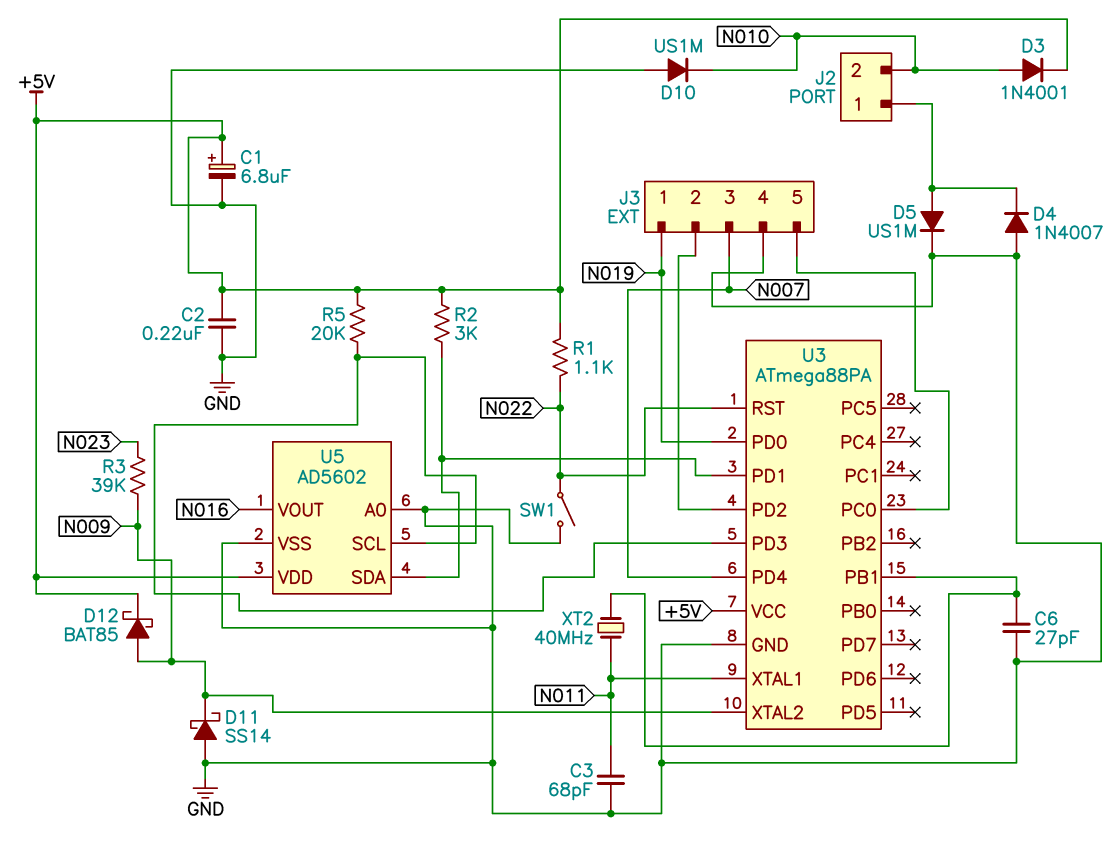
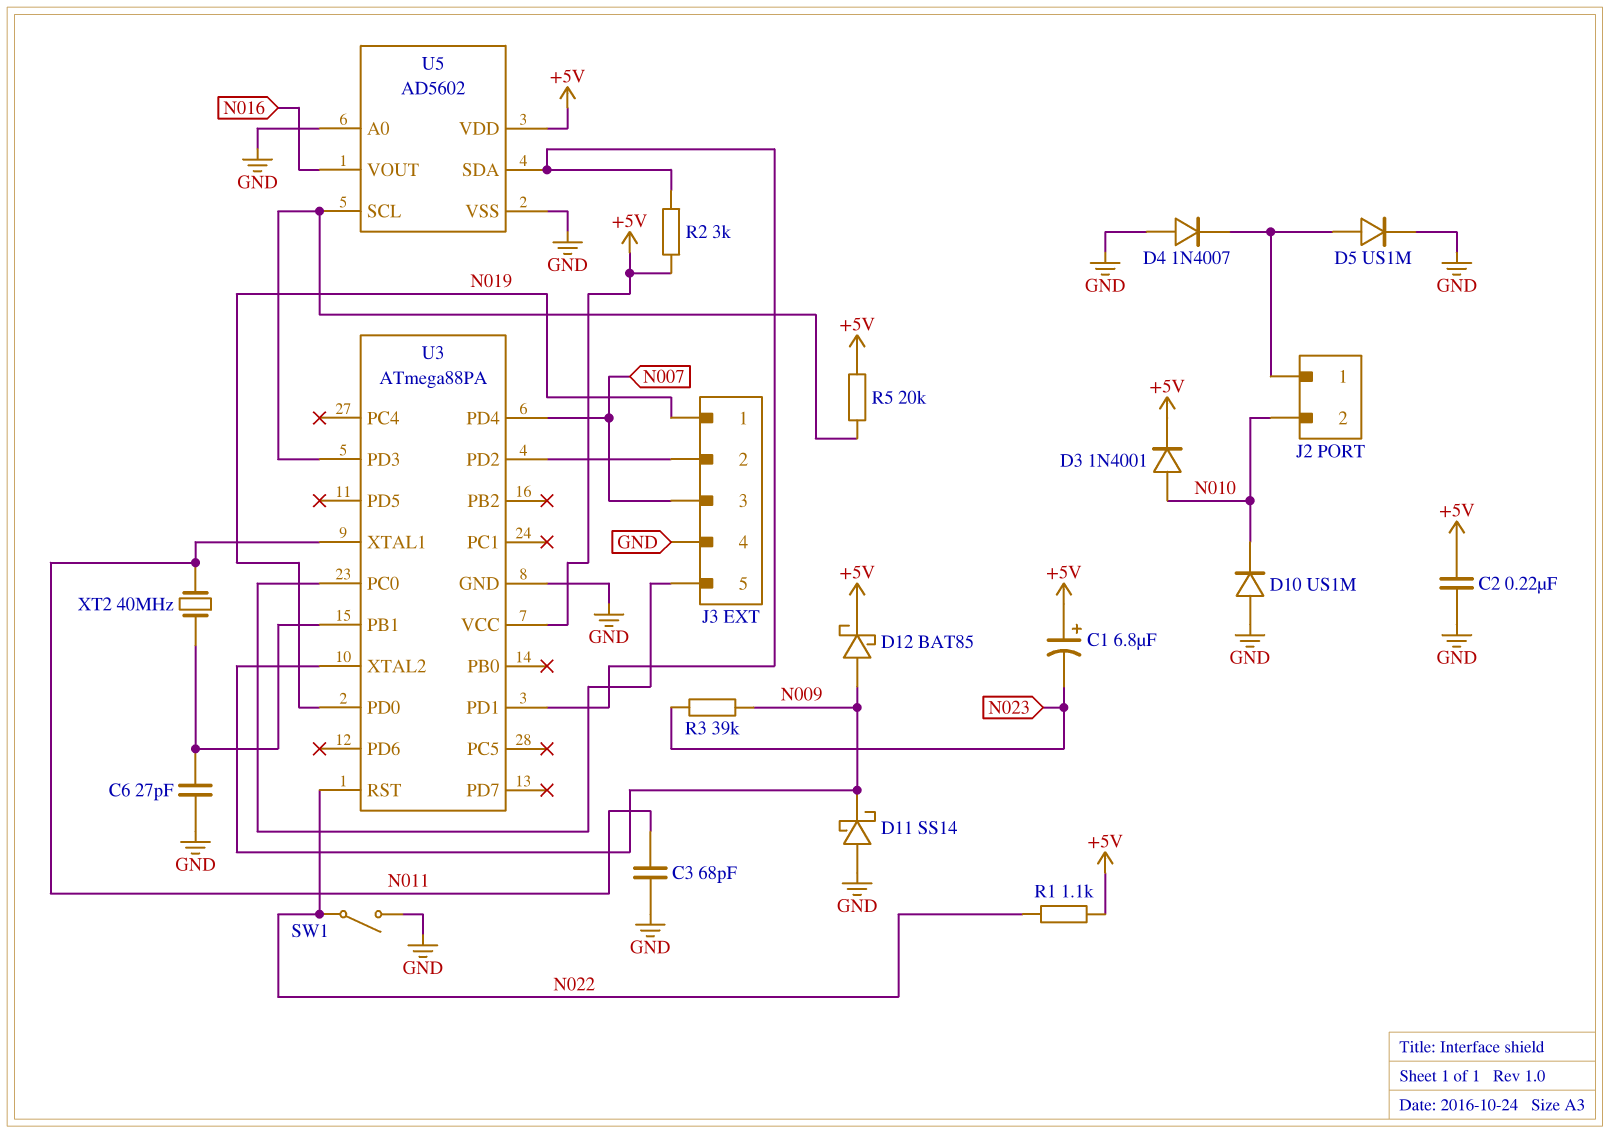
C1: 6.8uF (plus +5V, minus GND) -> 6.8uF (plus +5V, minus N023)

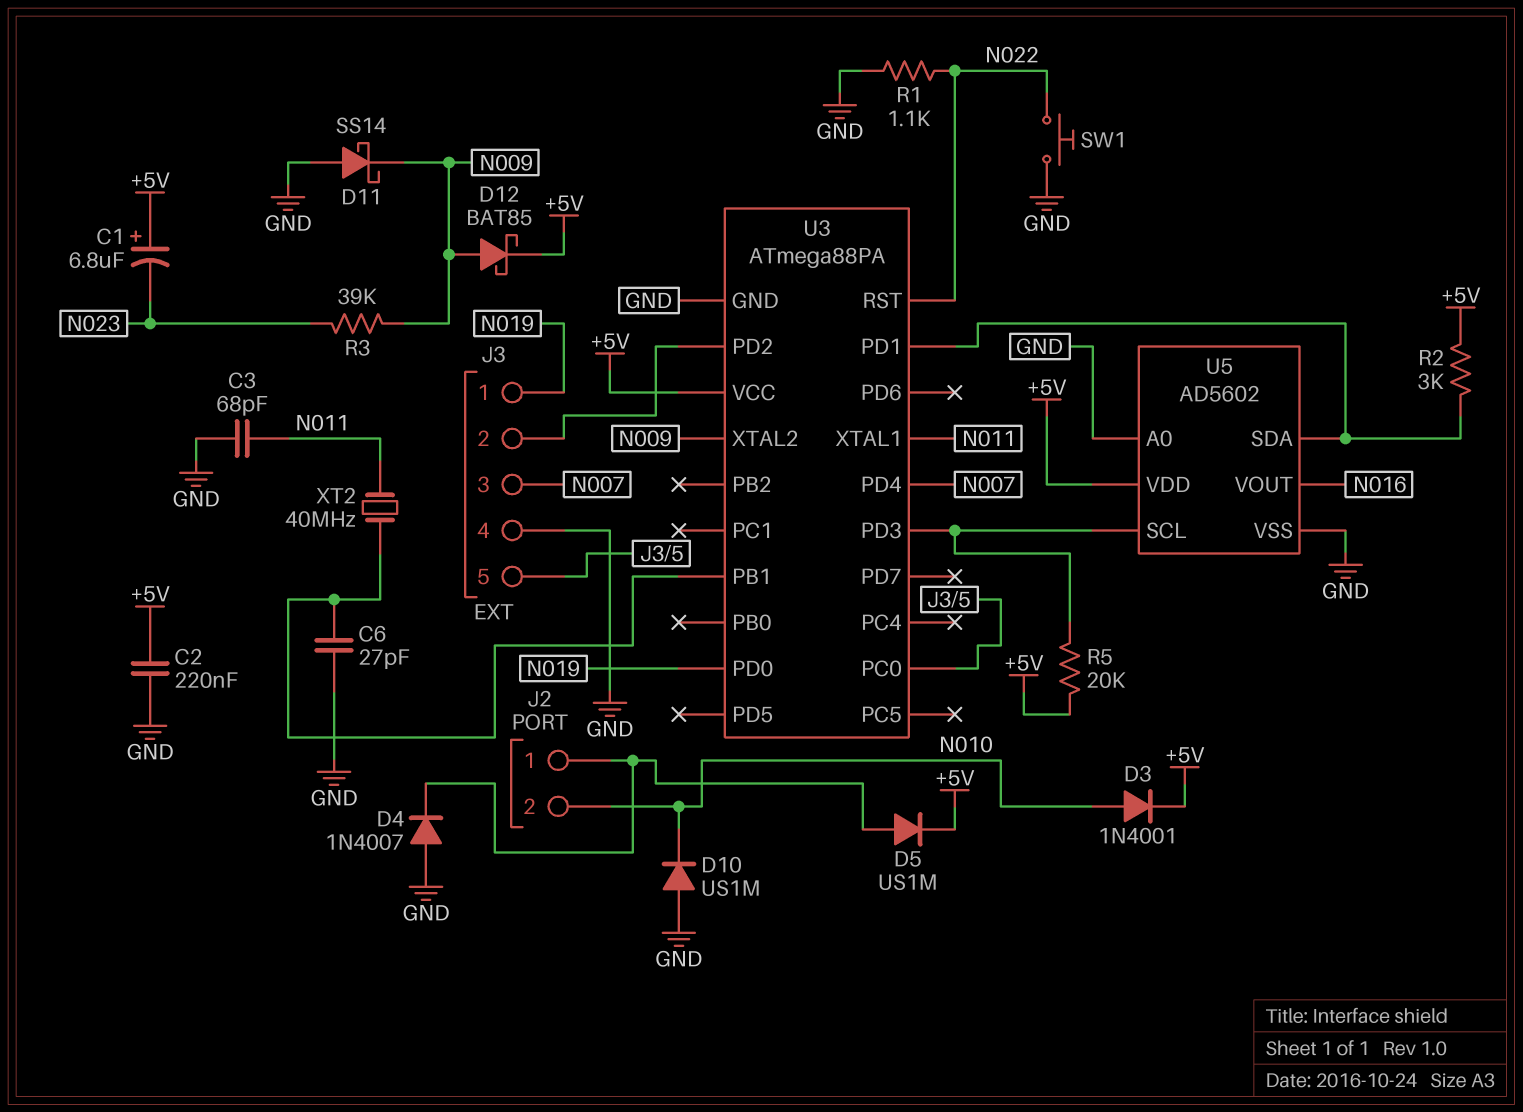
D5: diode US1M (A J2/1, K GND) -> diode US1M (A J2/1, K +5V)
R1: 1.1k (+5V, N022) -> 1.1k (GND, N022)
SW1: switch (GND, N022) -> button (GND, N022)

